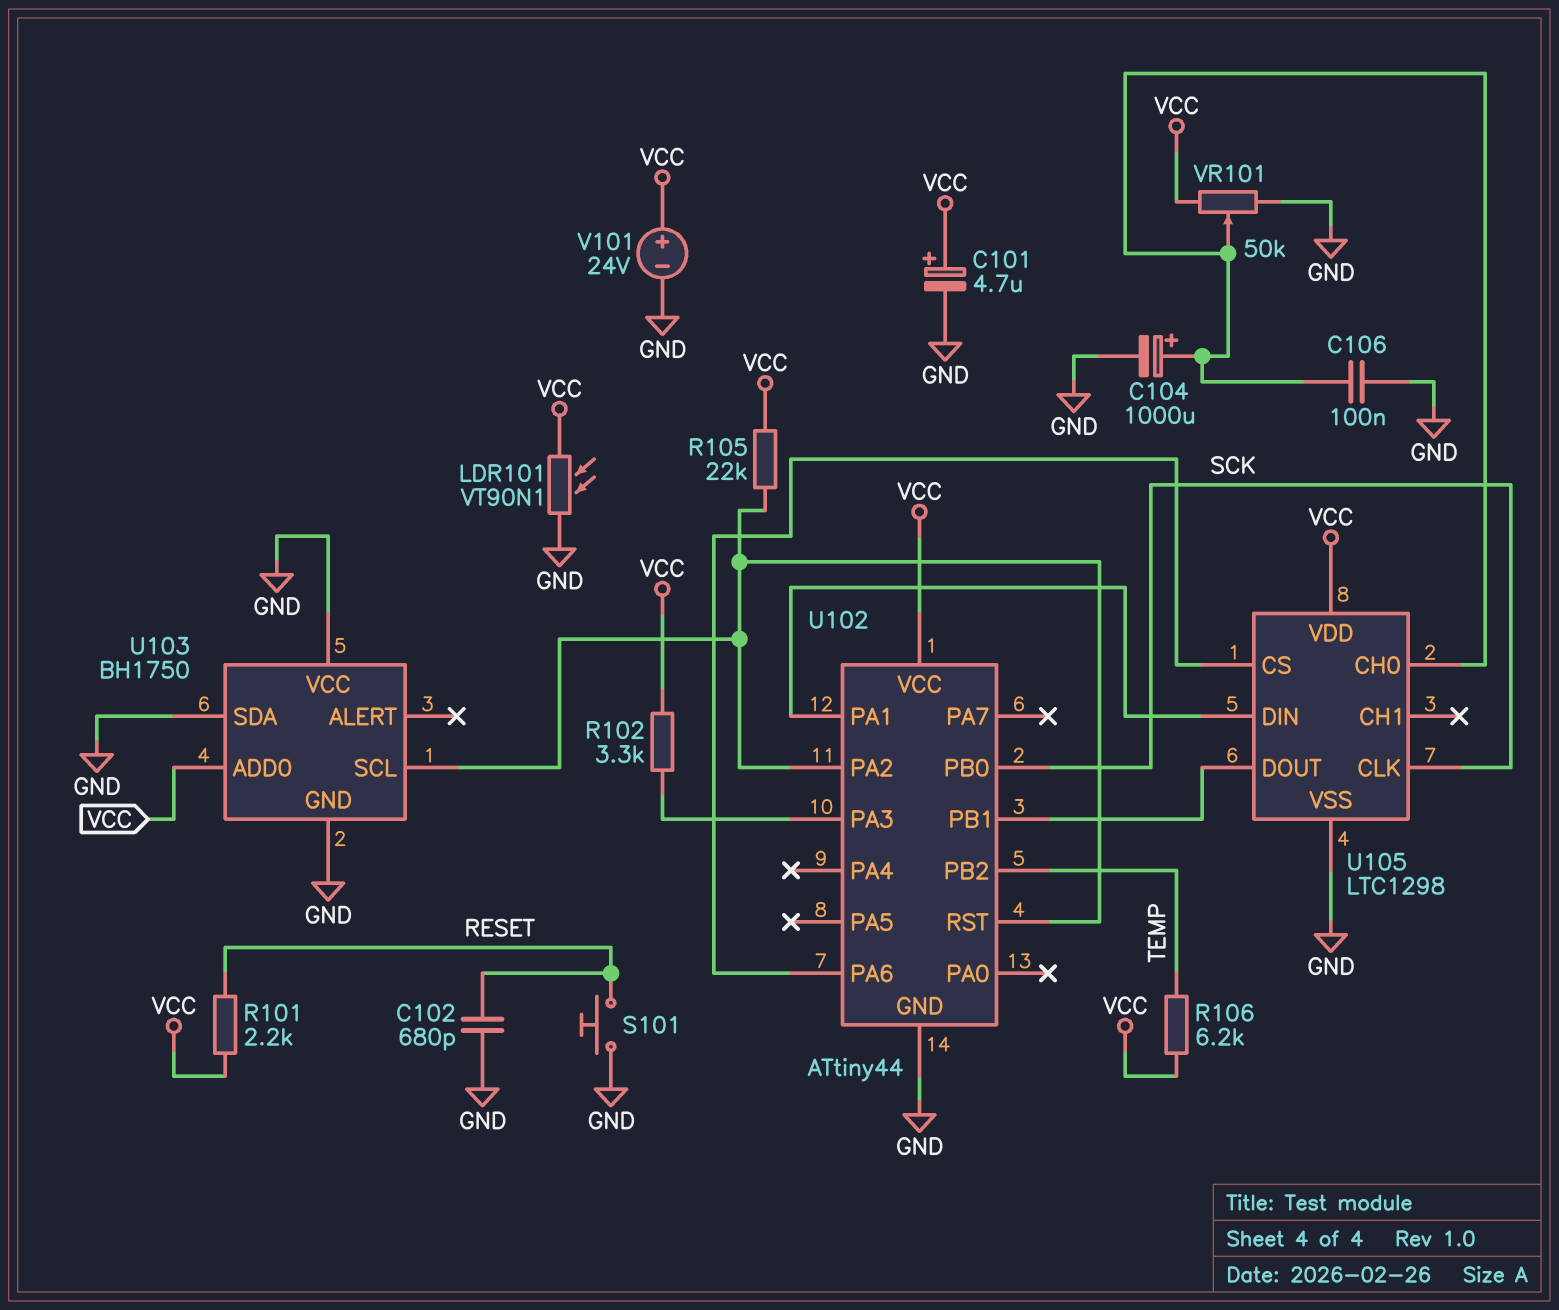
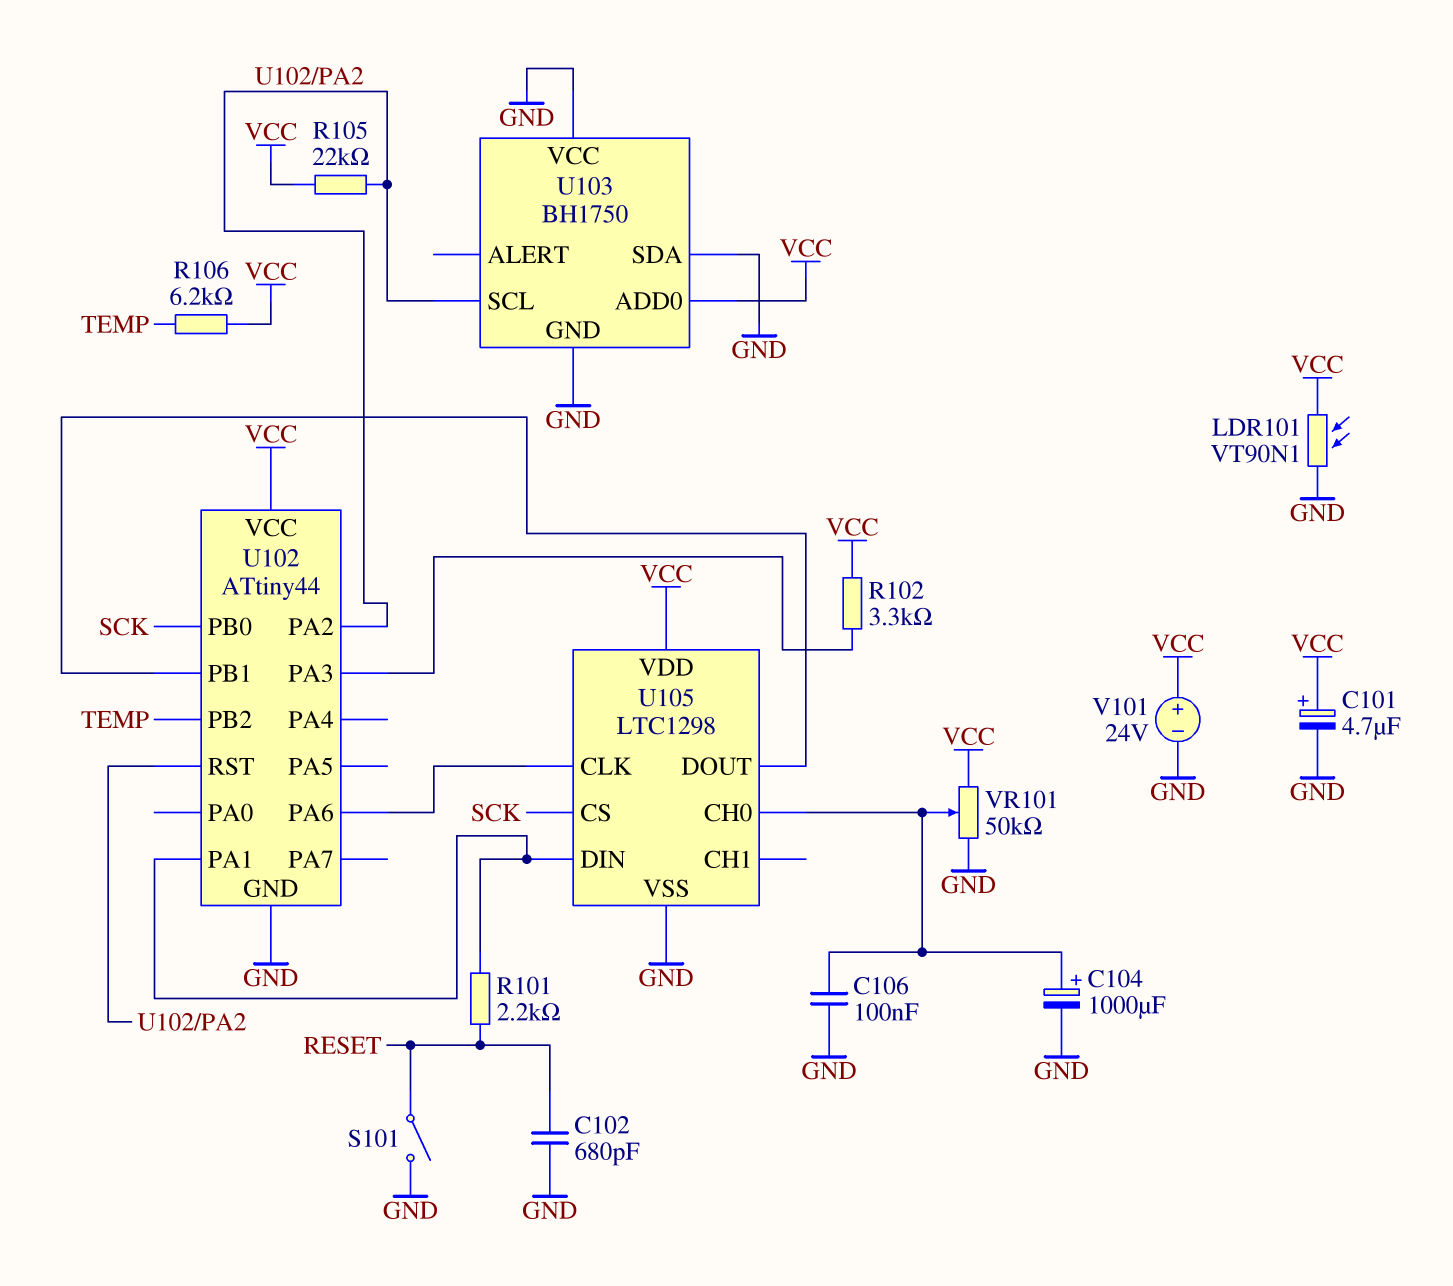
R101: 2.2k (RESET, VCC) -> 2.2k (RESET, U102/PA1)
S101: button (GND, RESET) -> switch (GND, RESET)
U105 pin CLK: SCK -> U102/PA6
U105 pin CS: U102/PA6 -> SCK

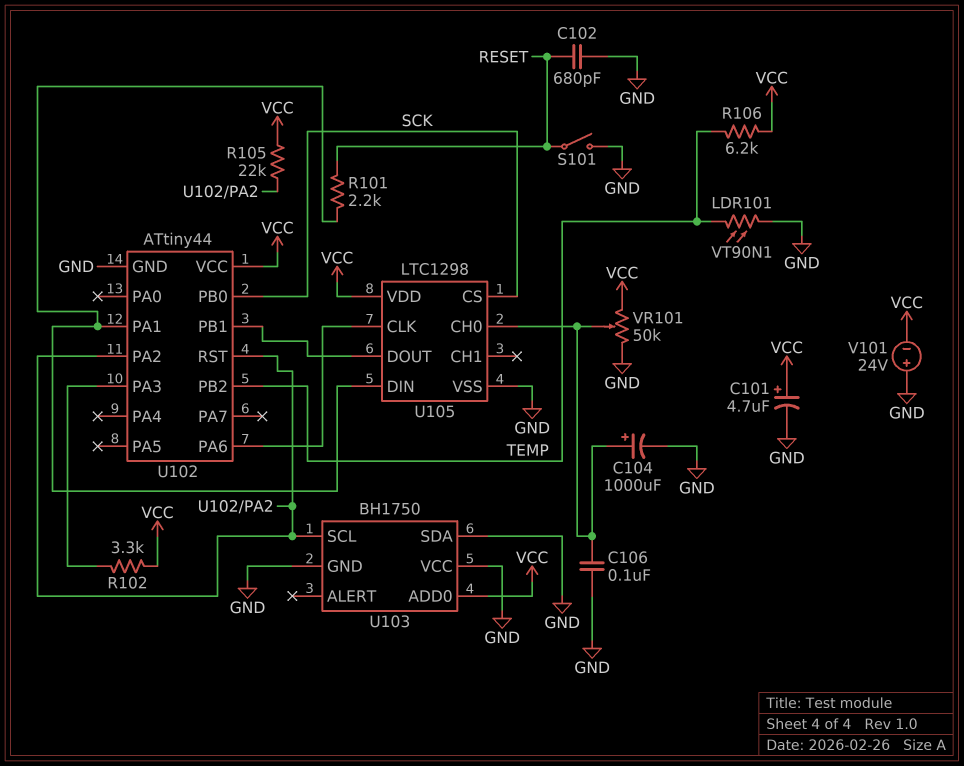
LDR101: VT90N1 (GND, VCC) -> VT90N1 (GND, TEMP)
V101: 24V (plus VCC, minus GND) -> 24V (plus GND, minus VCC)

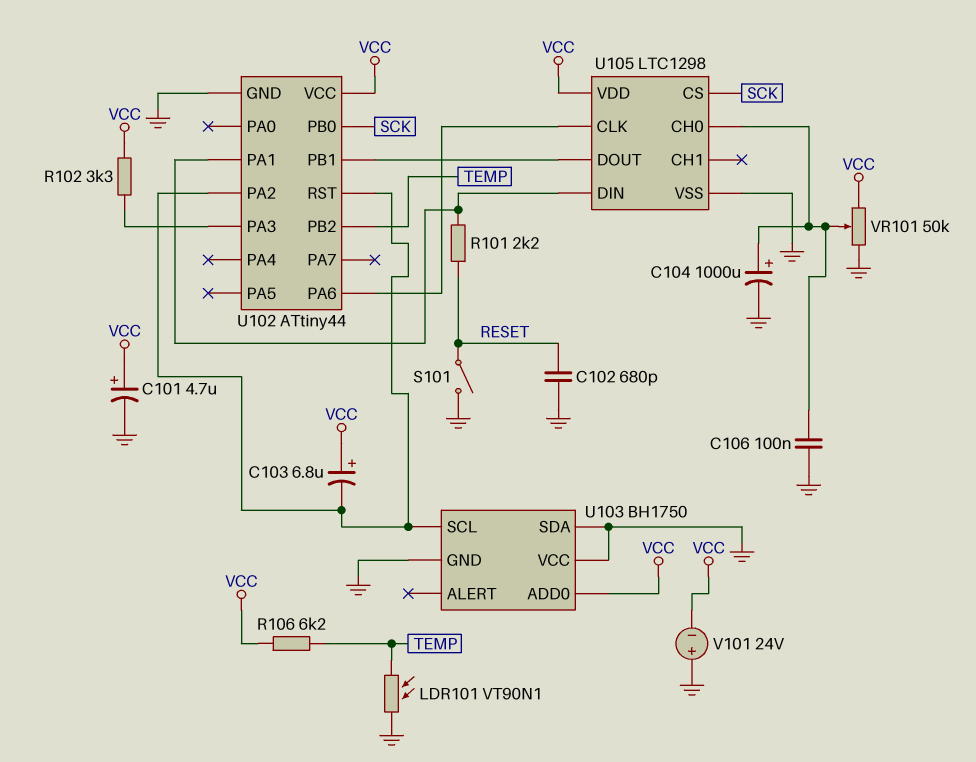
C103: none -> 6.8uF (plus VCC, minus U102/PA2)
R105: 22k (U102/PA2, VCC) -> none

